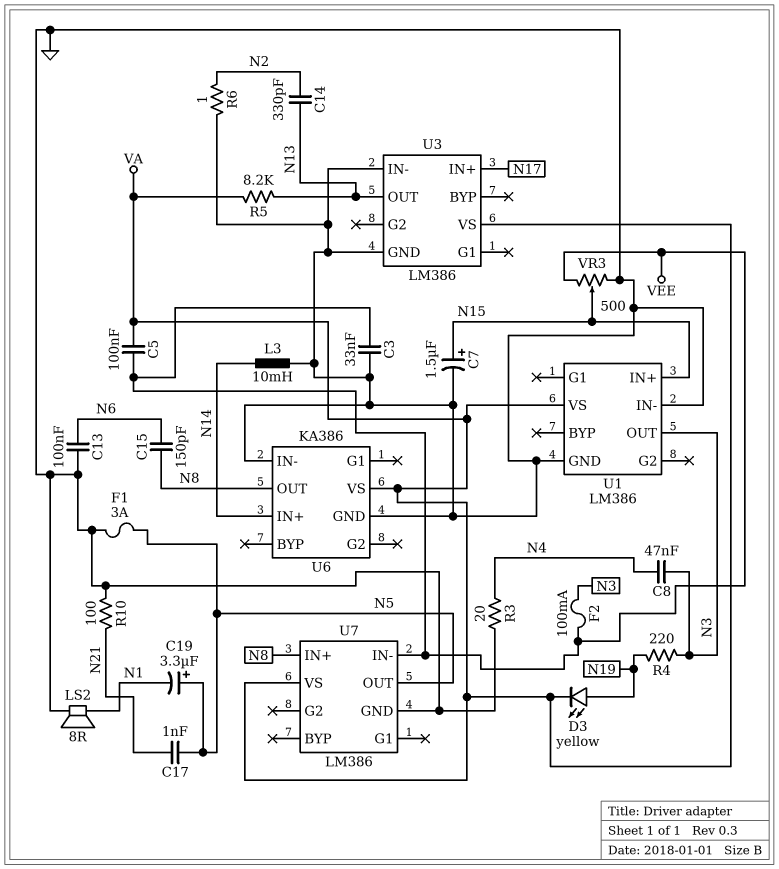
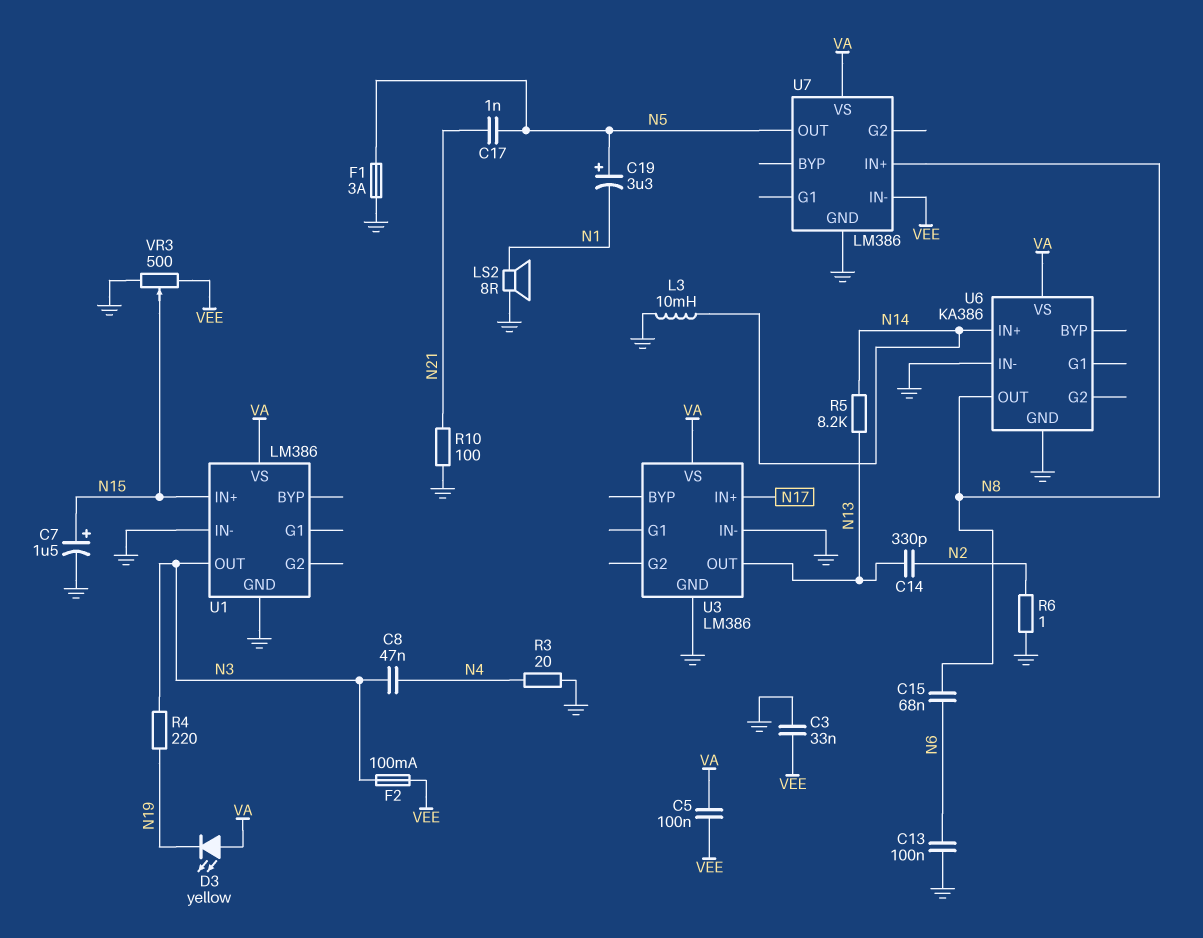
C15: 150pF (N6, N8) -> 68nF (N6, N8)
D3: LED yellow (A N19, K VA) -> LED yellow (A VA, K N19)
R5: 8.2k (N13, VA) -> 8.2k (N13, N14)

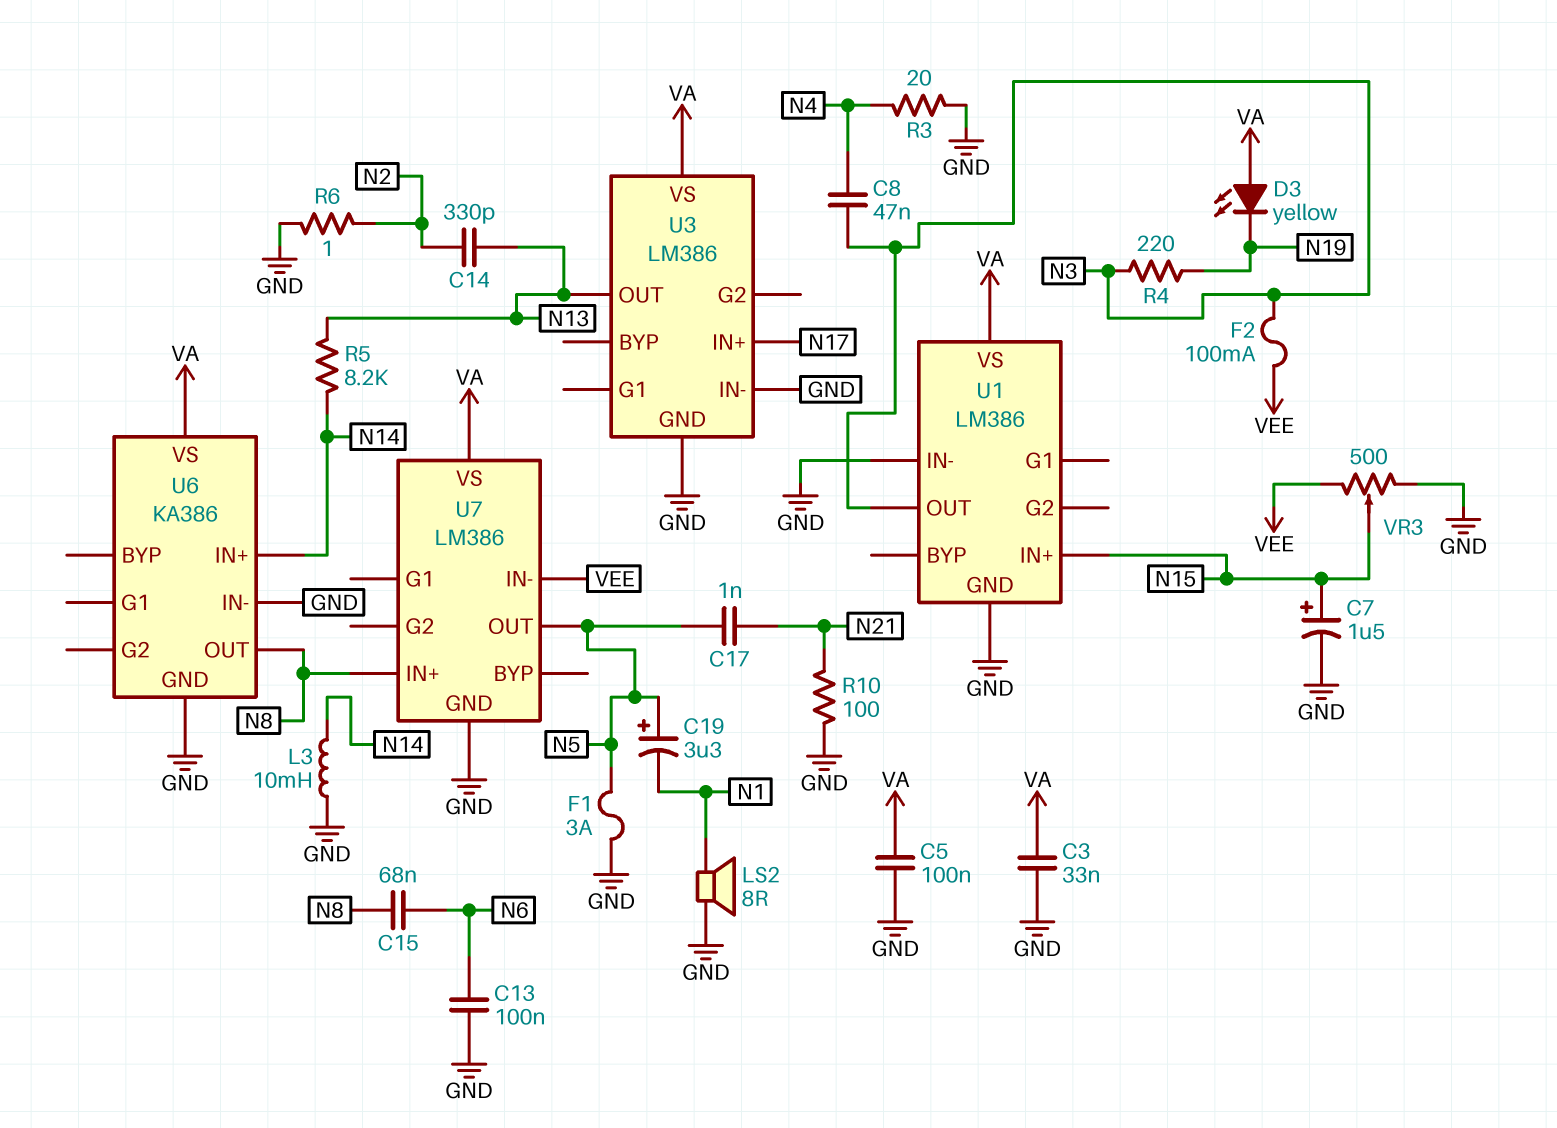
C3: 33nF (GND, VEE) -> 33nF (GND, VA)
C5: 100nF (VA, VEE) -> 100nF (GND, VA)

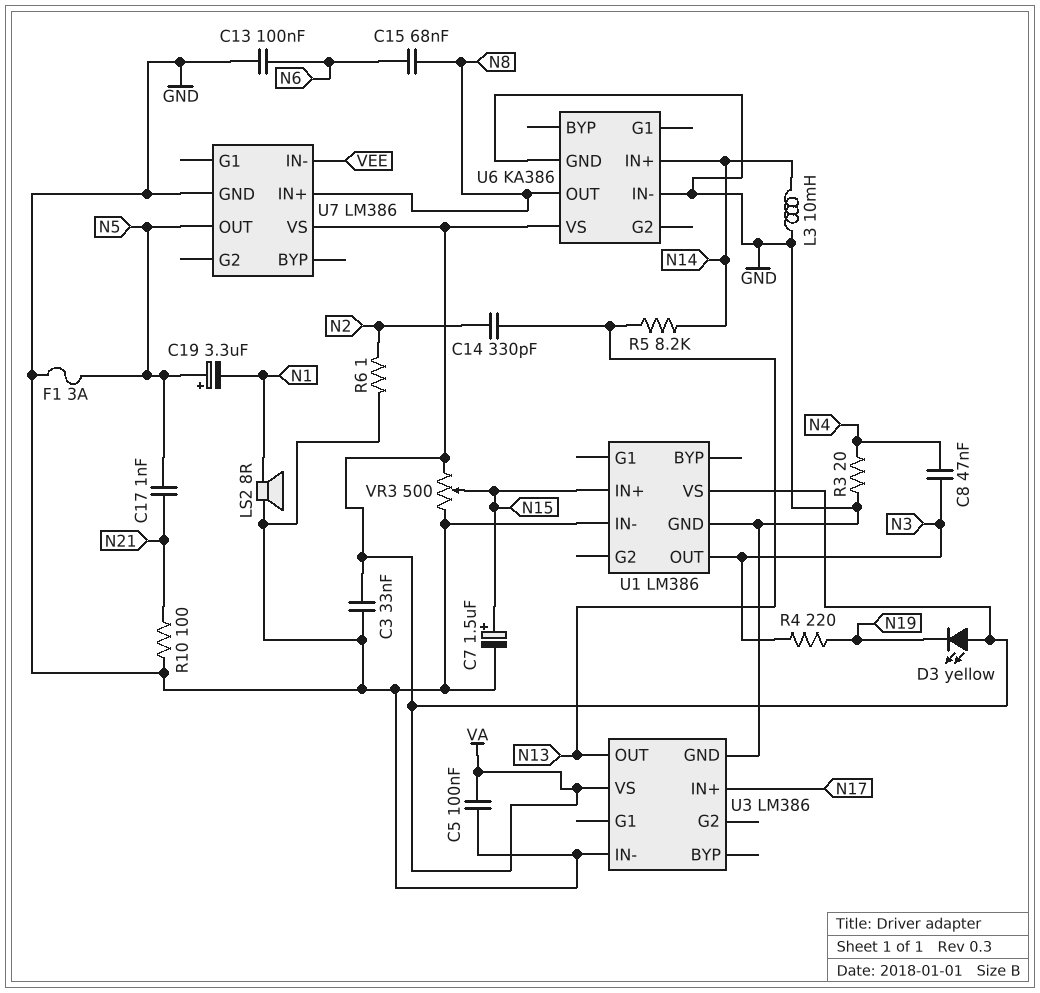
F2: 100mA (N3, VEE) -> none
VR3: 500 (GND, VEE, wiper N15) -> 500 (GND, VA, wiper N15)

